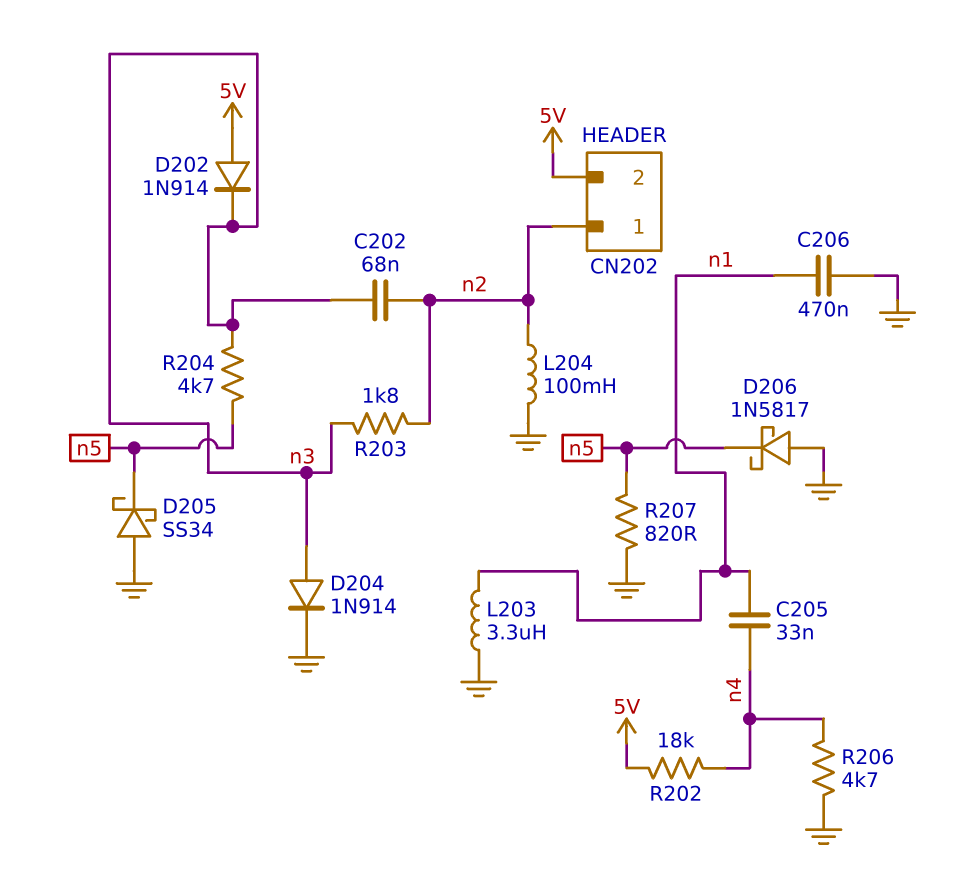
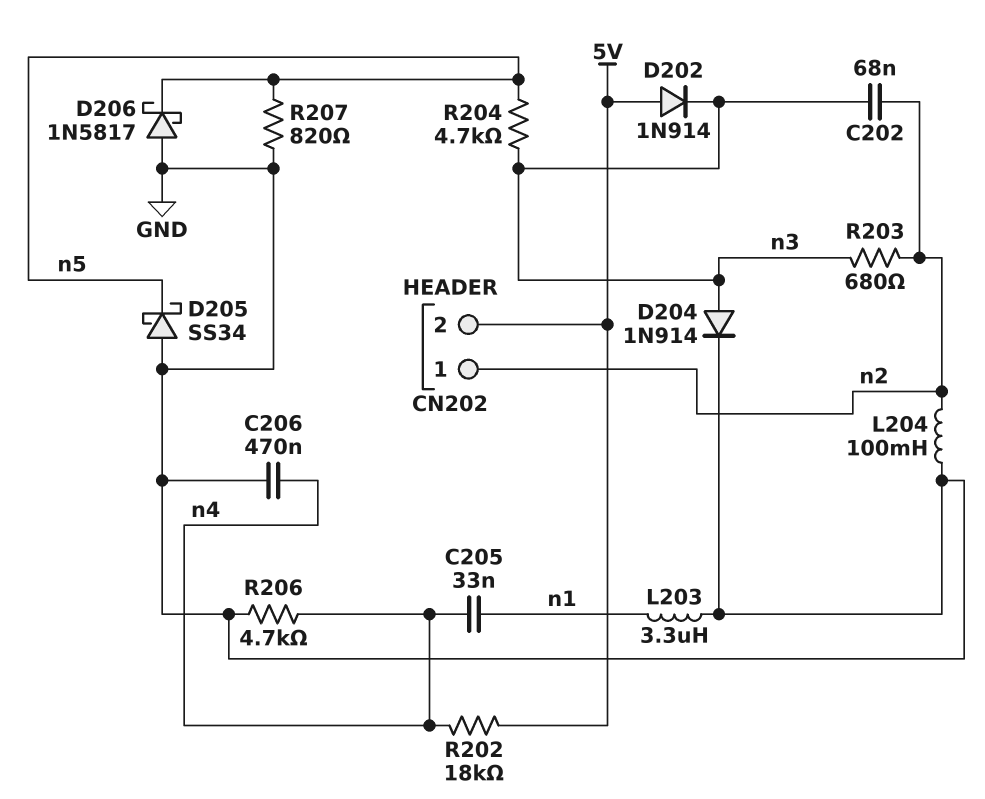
C206: 470nF (GND, n1) -> 470nF (GND, n4)
R203: 1.8k (n2, n3) -> 680 (n2, n3)

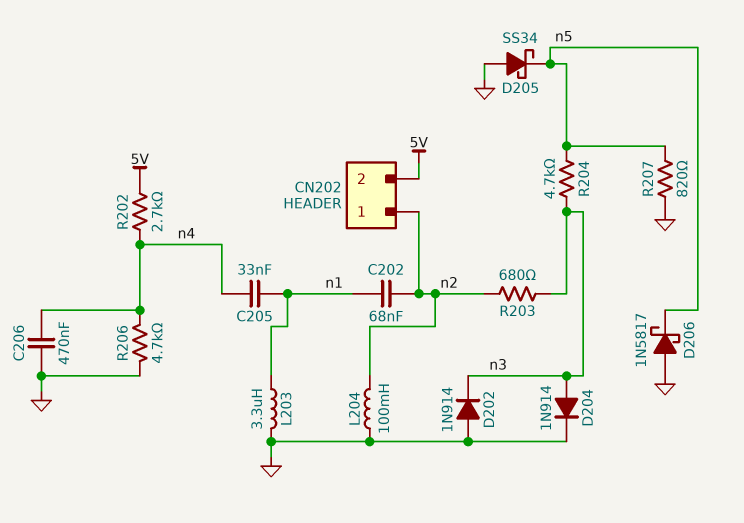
C202: 68nF (n2, n3) -> 68nF (n1, n2)
D202: diode 1N914 (A 5V, K n3) -> diode 1N914 (A GND, K n3)
R202: 18k (5V, n4) -> 2.7k (5V, n4)

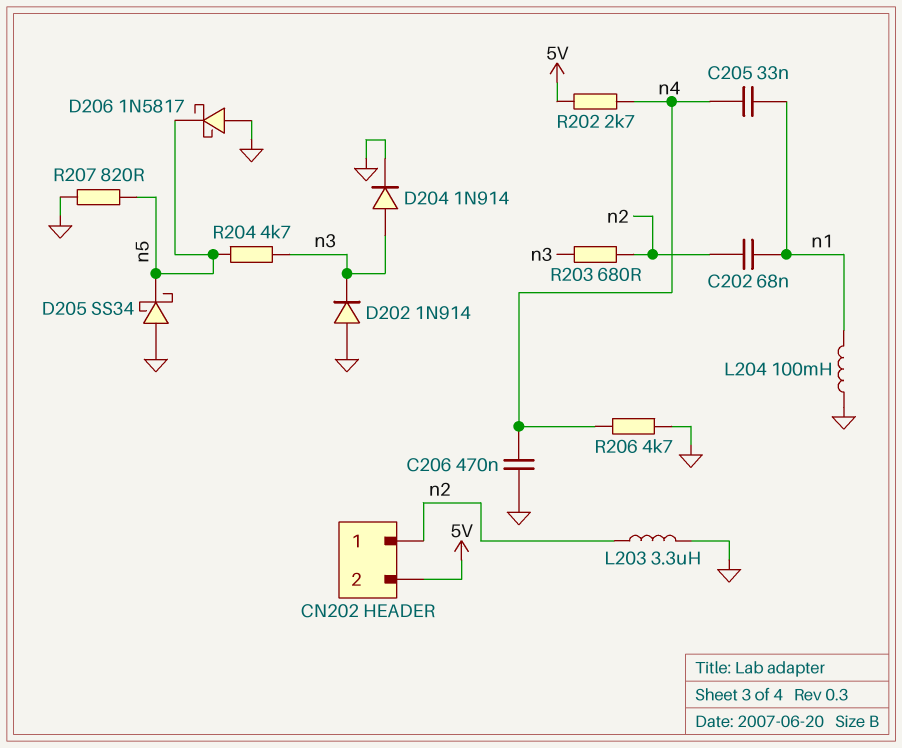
L203: 3.3uH (GND, n1) -> 3.3uH (GND, n2)
L204: 100mH (GND, n2) -> 100mH (GND, n1)

